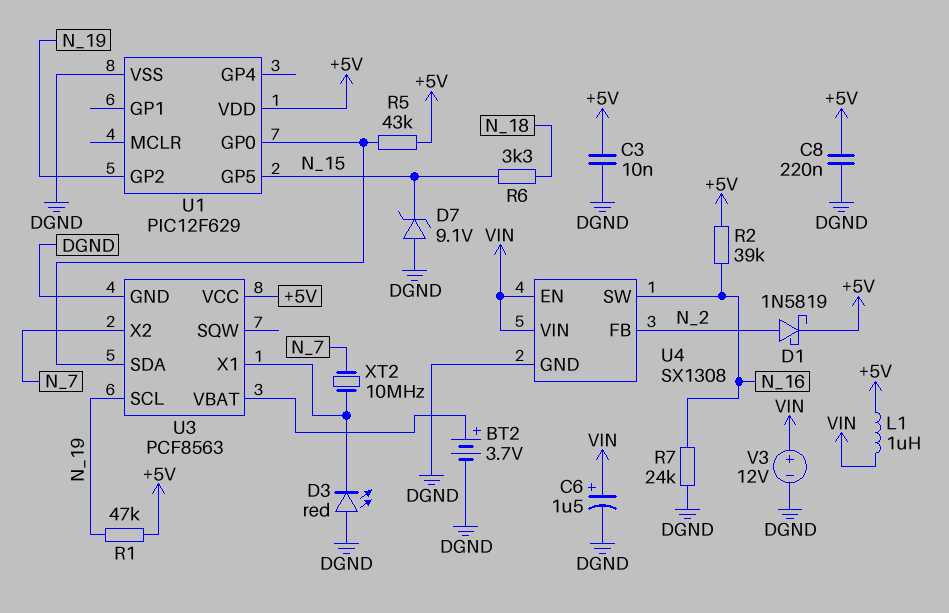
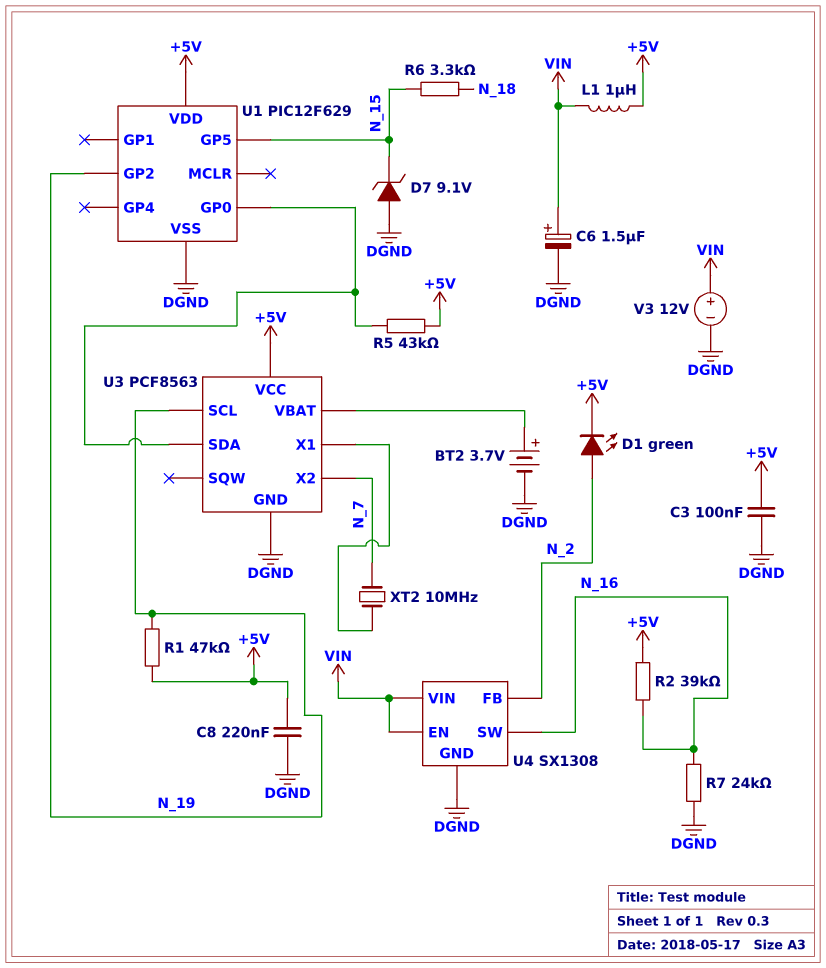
C3: 10nF (+5V, DGND) -> 100nF (+5V, DGND)
D1: schottky 1N5819 (A N_2, K +5V) -> LED green (A N_2, K +5V)
D3: LED red (A DGND, K U3/X1) -> none

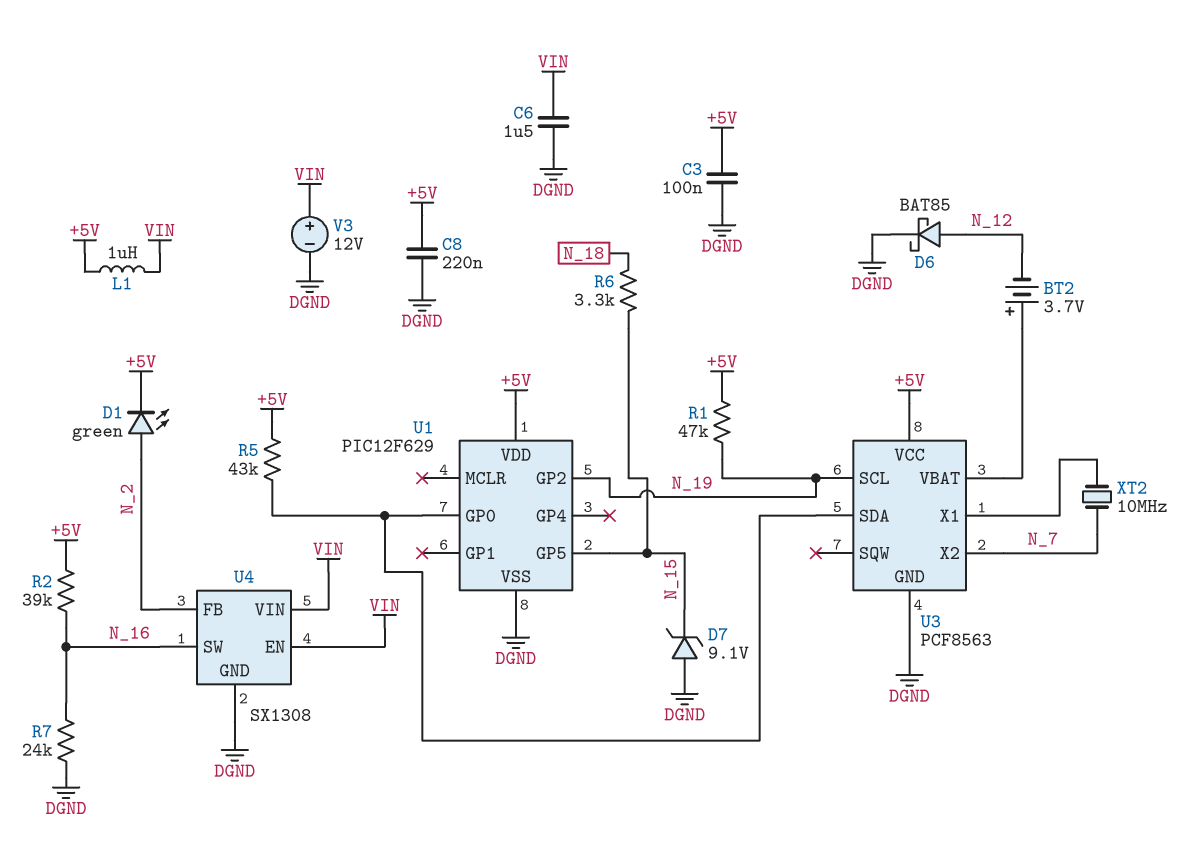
BT2: 3.7V (plus U3/VBAT, minus DGND) -> 3.7V (plus U3/VBAT, minus N_12)
C6: 1.5uF (plus VIN, minus DGND) -> 1.5uF (DGND, VIN)
D6: none -> schottky BAT85 (A N_12, K DGND)

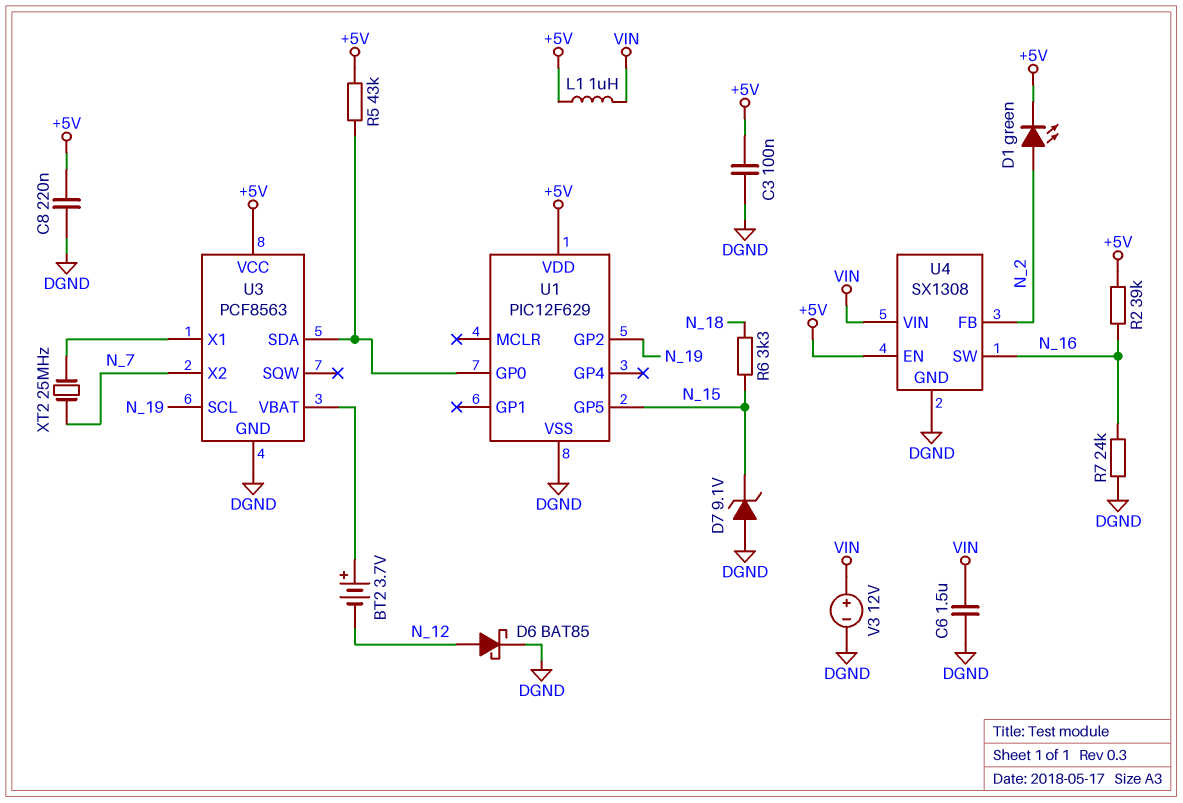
R1: 47k (+5V, N_19) -> none
U4 pin EN: VIN -> +5V
XT2: 10MHz (N_7, U3/X1) -> 25MHz (N_7, U3/X1)

